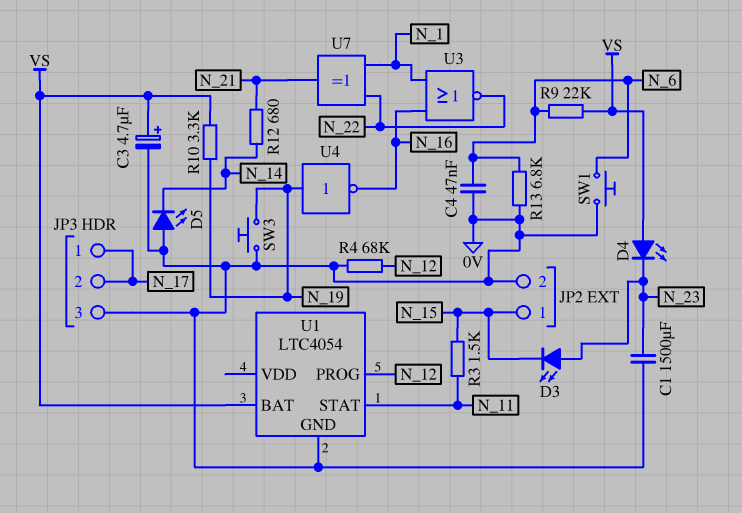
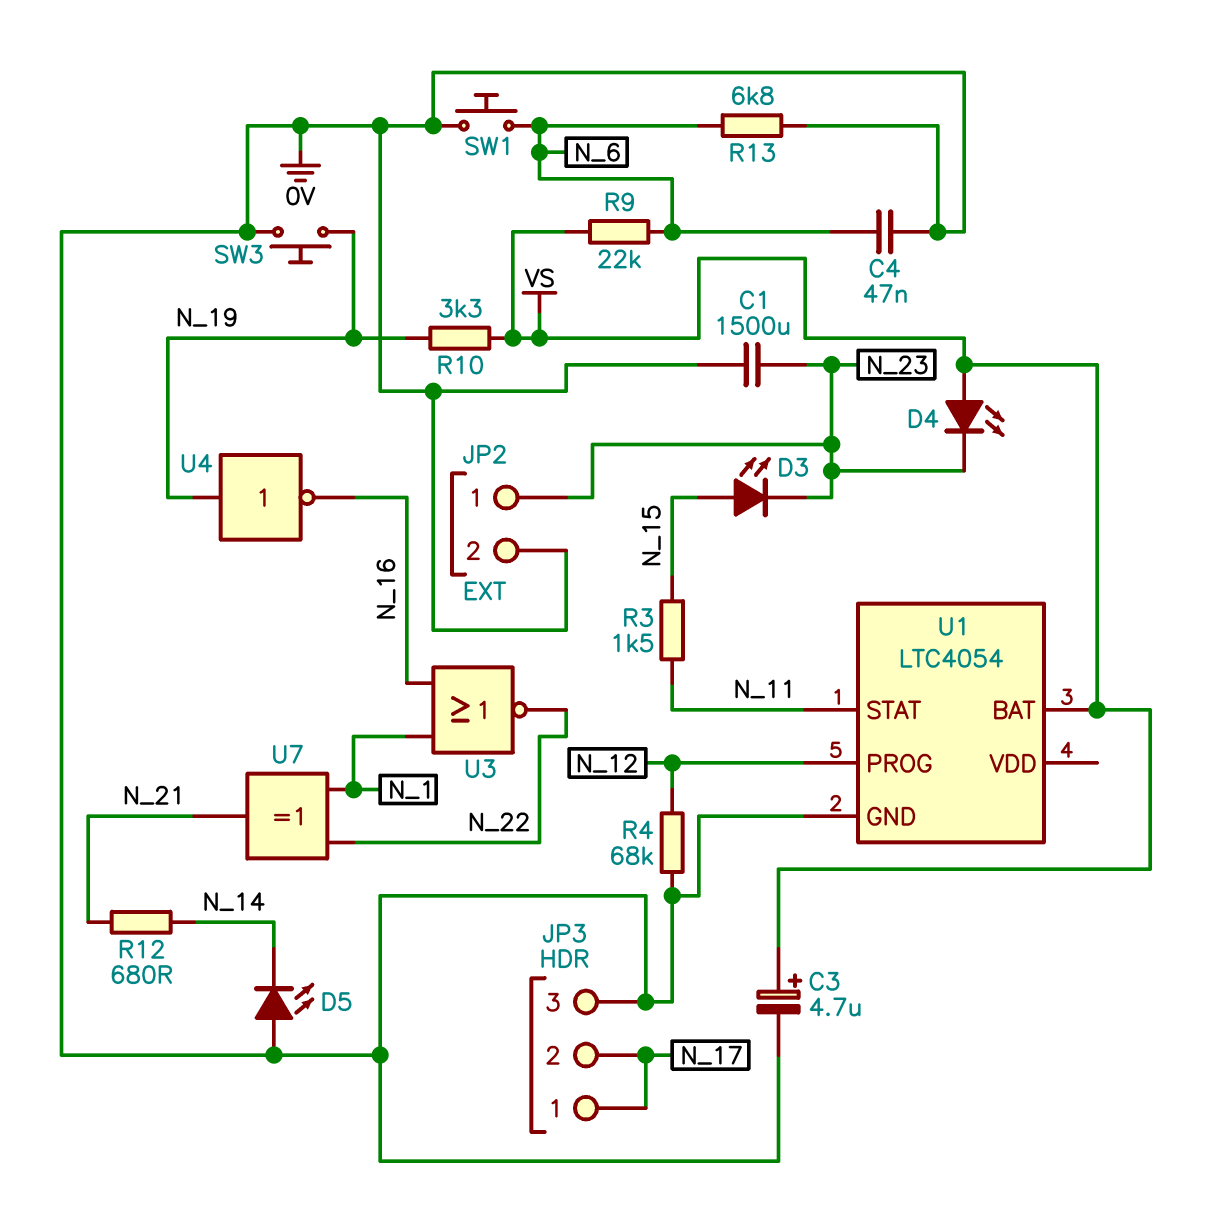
D3: LED (A N_23, K N_15) -> LED (A N_15, K N_23)
JP2 pin 1: N_15 -> N_23

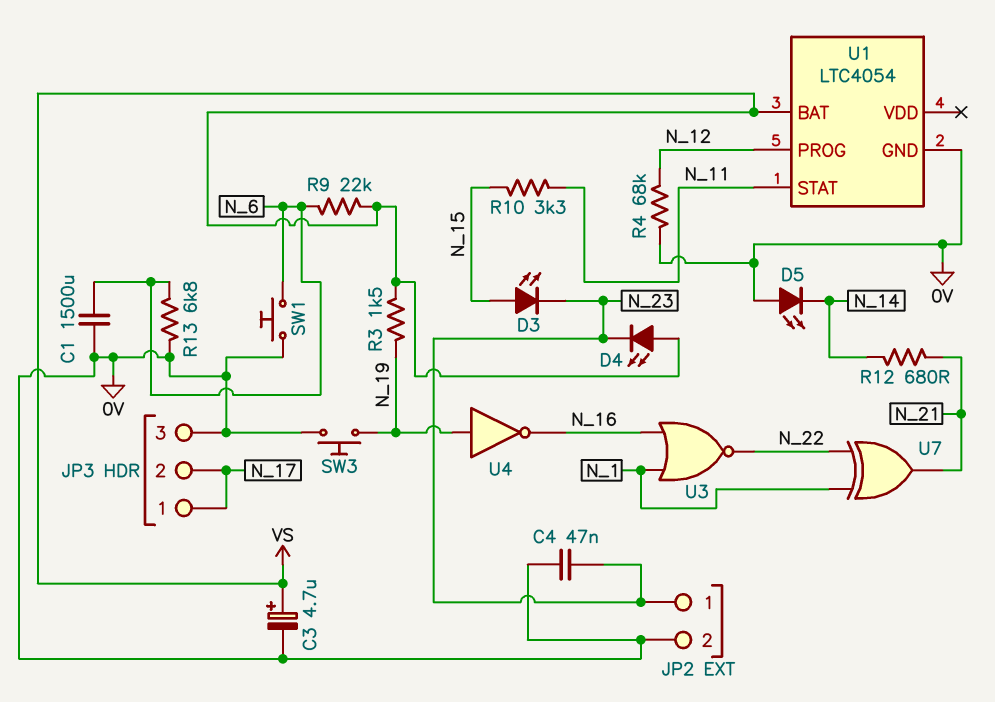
C1: 1500uF (0V, N_23) -> 1500uF (0V, N_6)
C4: 47nF (0V, N_6) -> 47nF (0V, N_23)
R3: 1.5k (N_11, N_15) -> 1.5k (N_19, VS)
R10: 3.3k (N_19, VS) -> 3.3k (N_11, N_15)

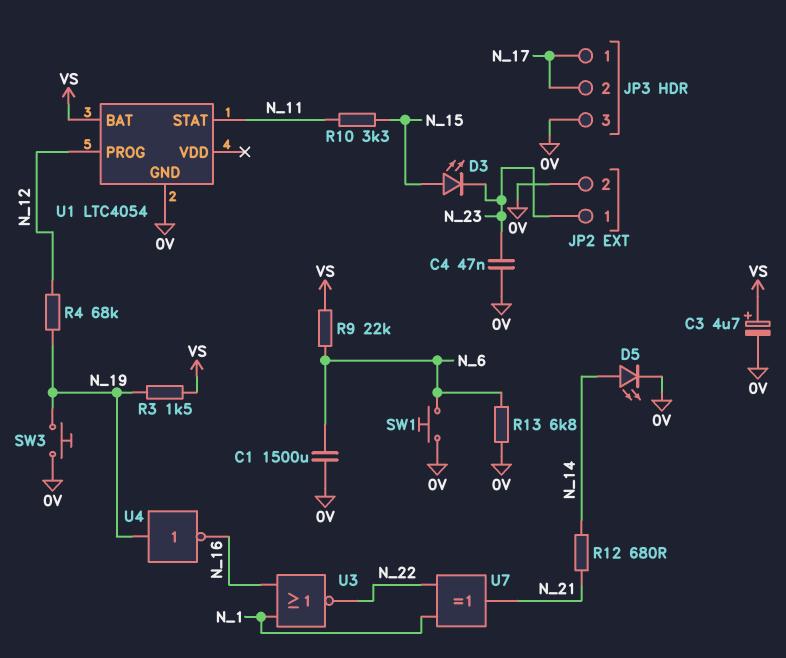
D4: LED (A VS, K N_23) -> none
D5: LED (A 0V, K N_14) -> LED (A N_14, K 0V)
R4: 68k (0V, N_12) -> 68k (N_12, N_19)

